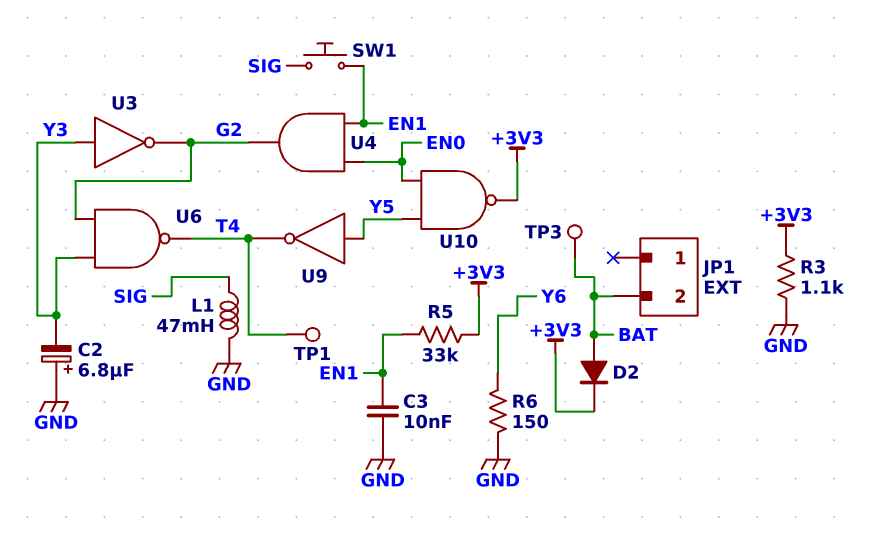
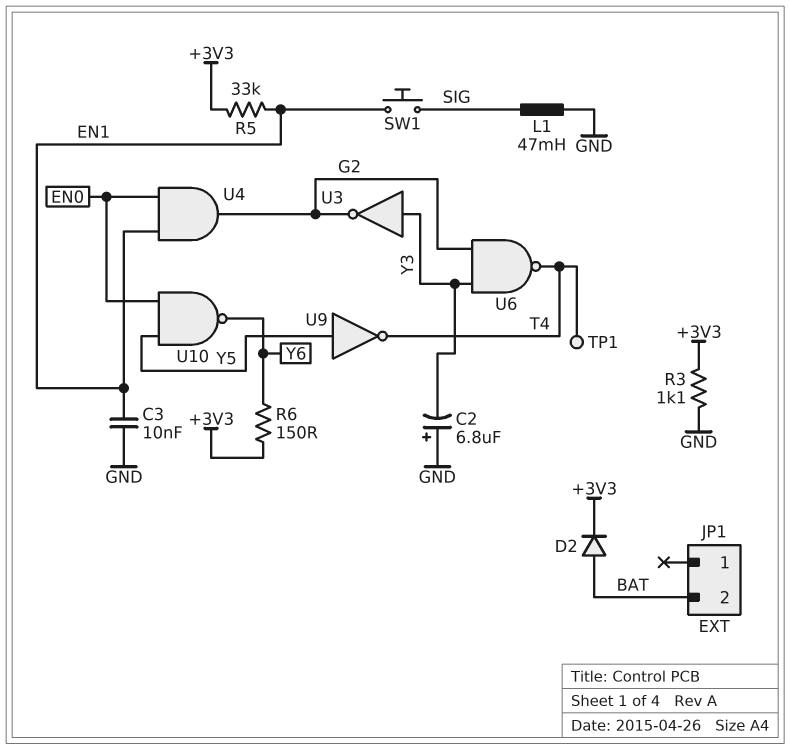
R6: 150 (GND, Y6) -> 150 (+3V3, Y6)
TP3: test point (BAT) -> none
U10: NAND (in EN0, in Y5, out +3V3) -> NAND (in EN0, in Y5, out Y6)

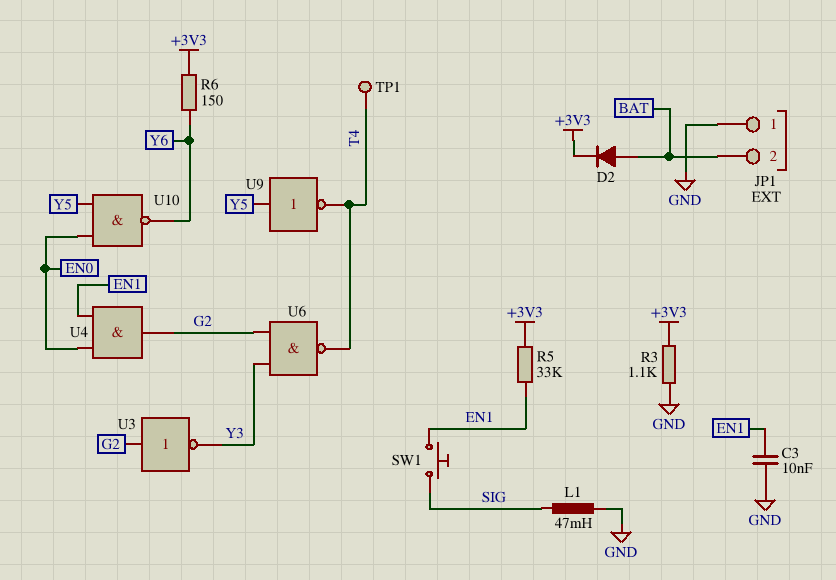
C2: 6.8uF (plus GND, minus Y3) -> none
JP1 pin 1: none -> GND
U3: NOT (in Y3, out G2) -> NOT (in G2, out Y3)

